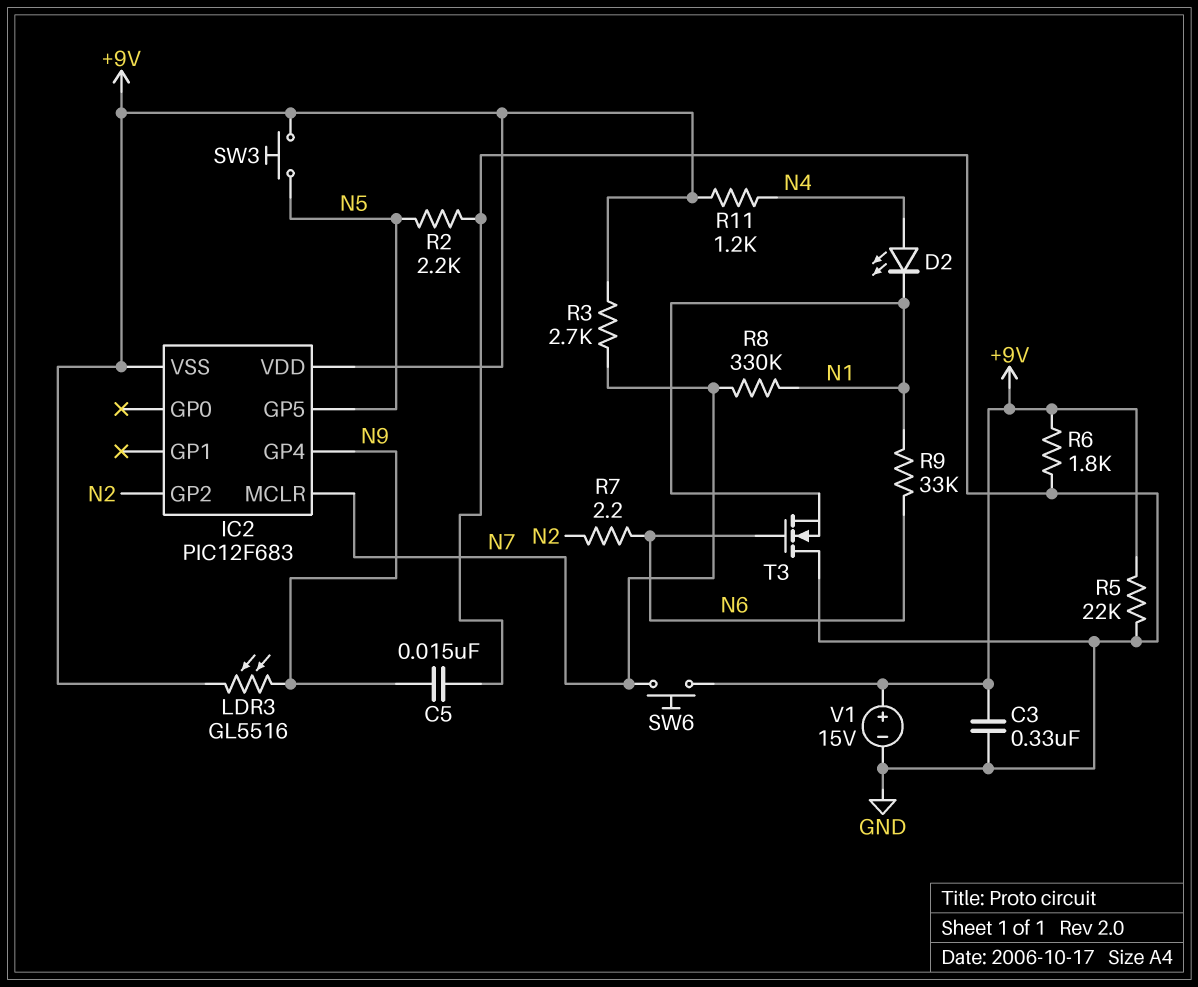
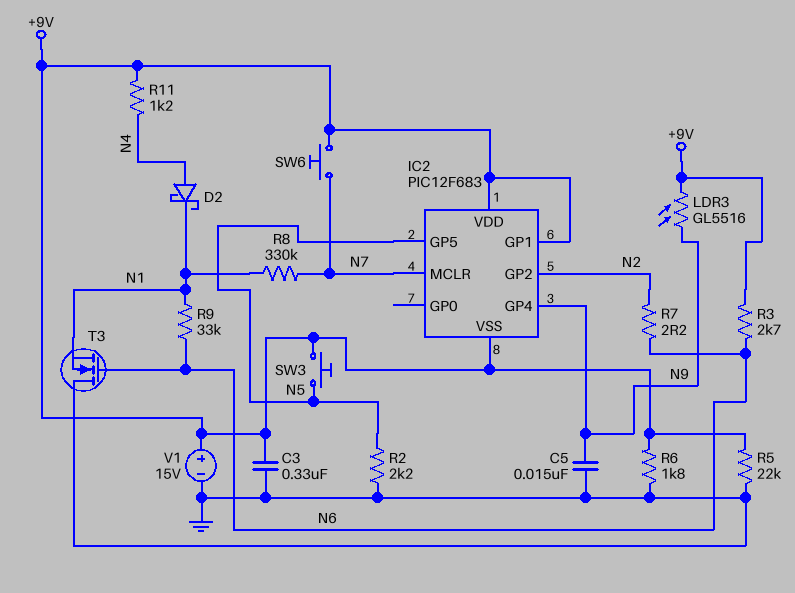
D2: LED (A N4, K N1) -> schottky (A N4, K N1)
IC2 pin GP1: none -> +9V
R3: 2.7k (+9V, N7) -> 2.7k (+9V, N6)

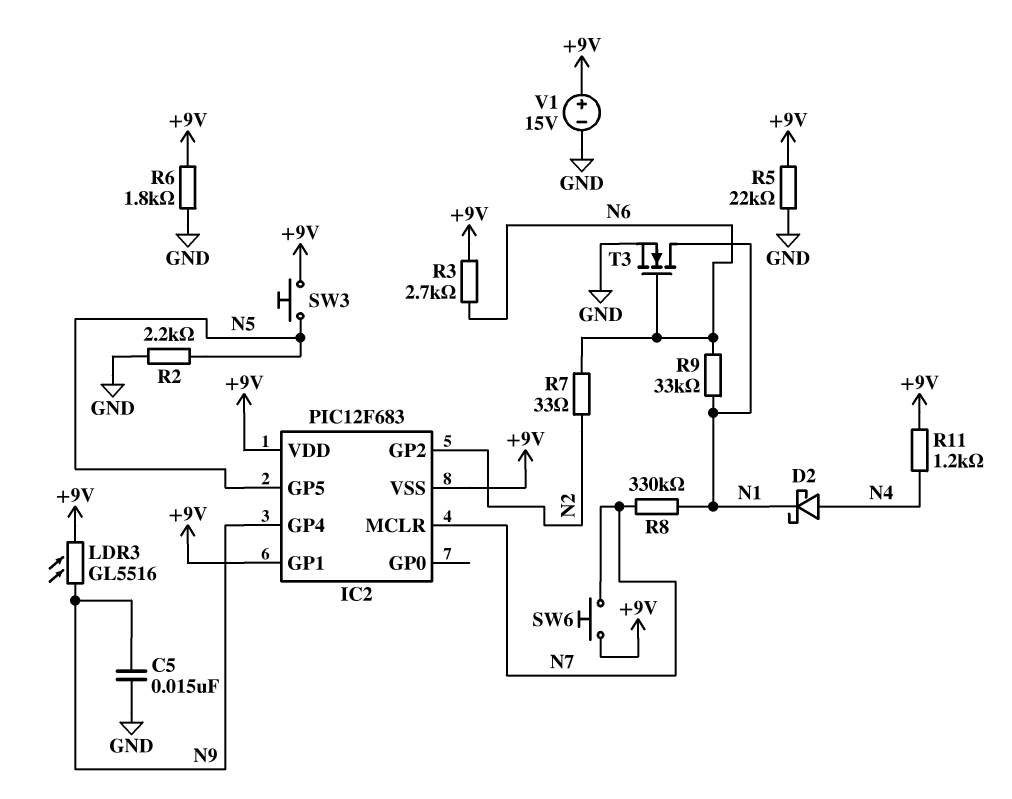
C3: 330nF (+9V, GND) -> none
R7: 2.2 (N2, N6) -> 33 (N2, N6)
T3: NMOS (G N6, D GND, S N1) -> NMOS (G N6, D N1, S GND)

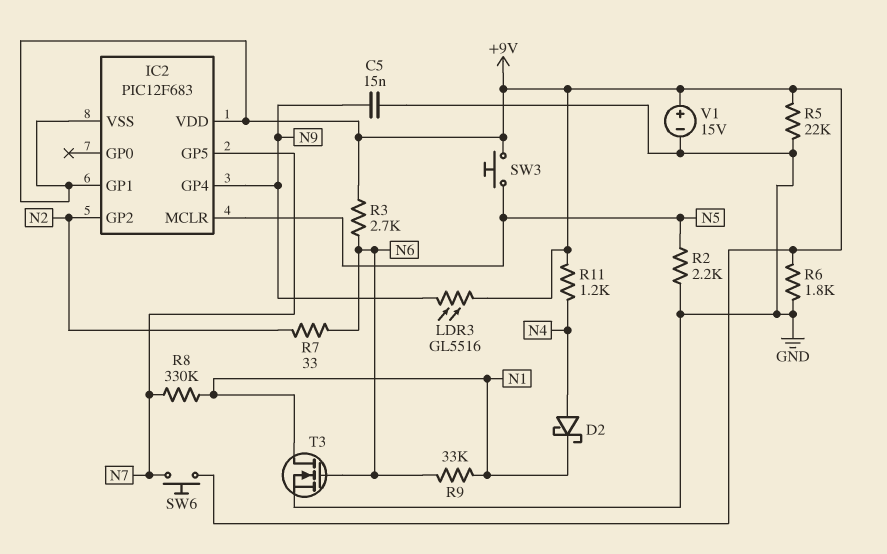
IC2 pin GP5: N5 -> N7
IC2 pin MCLR: N7 -> N5

